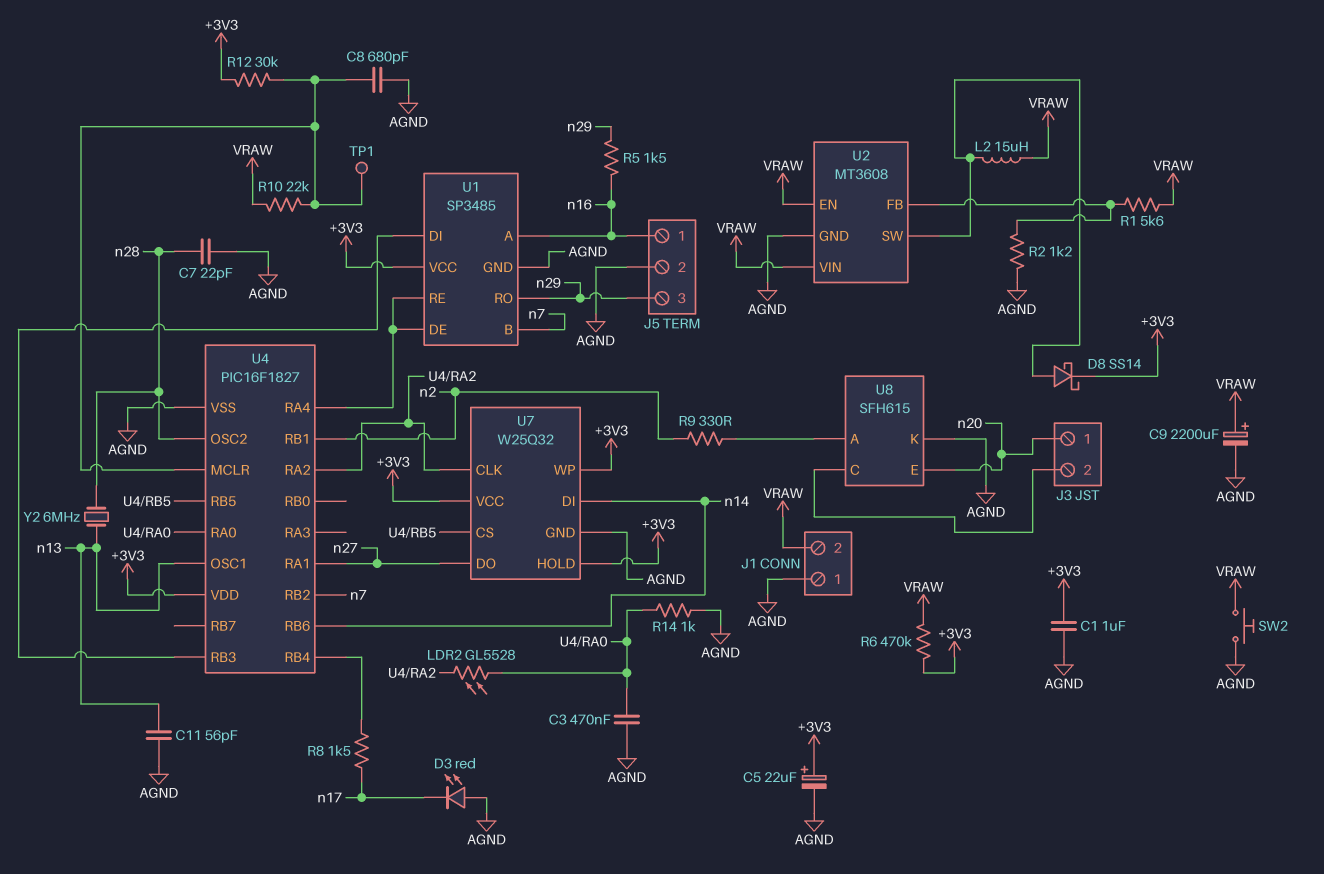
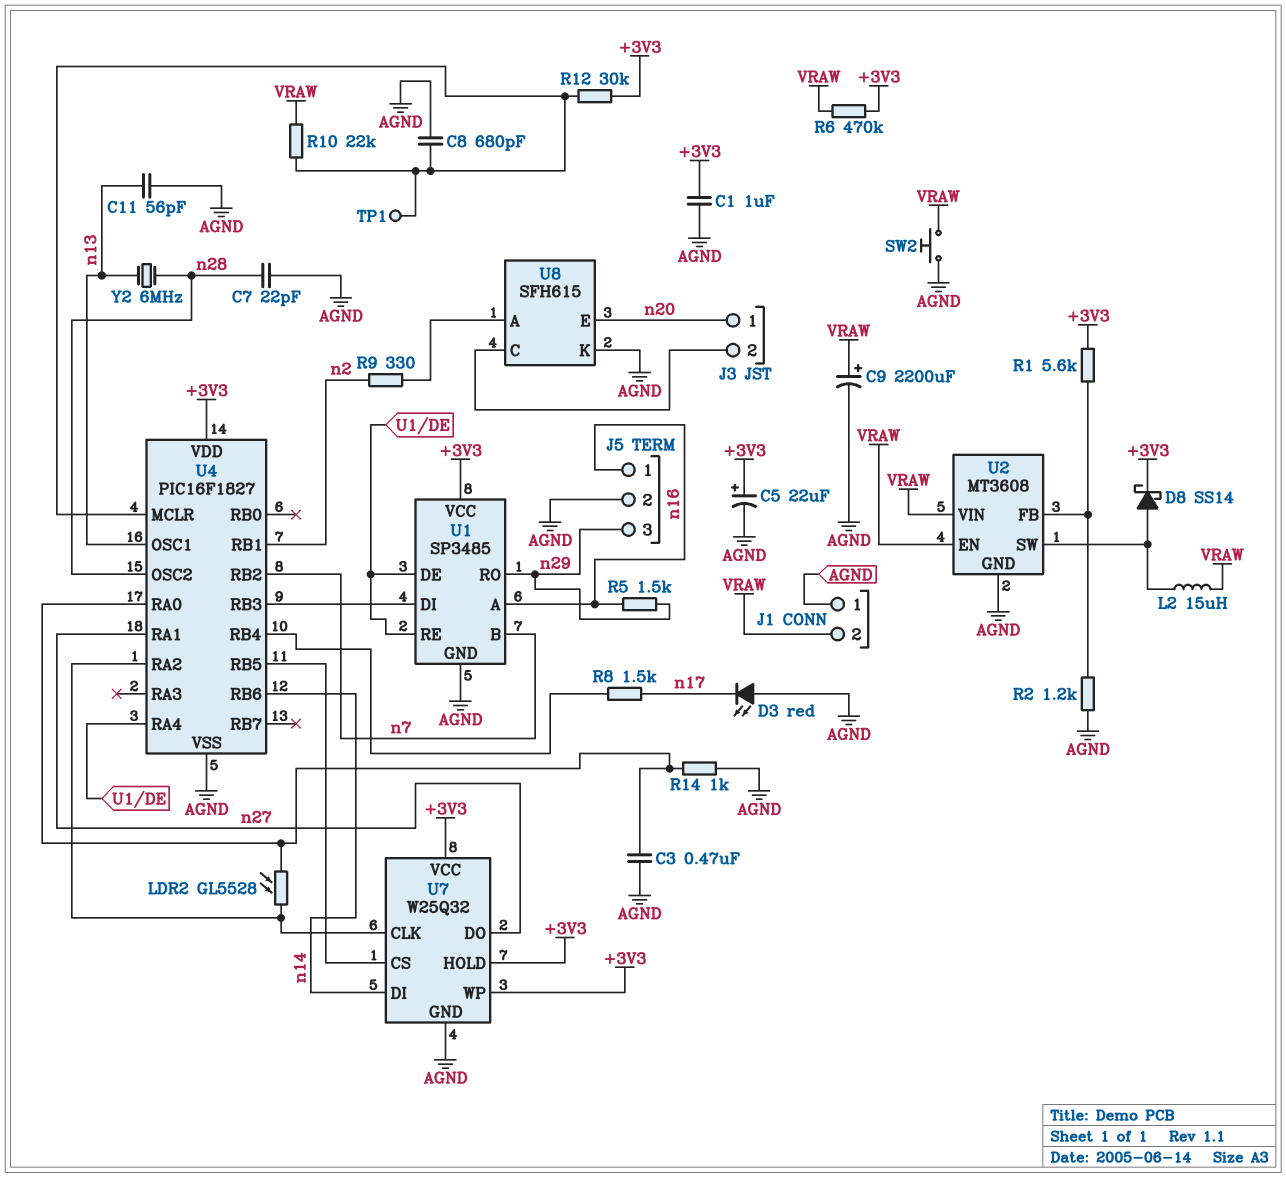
R1: 5.6k (U2/FB, VRAW) -> 5.6k (+3V3, U2/FB)

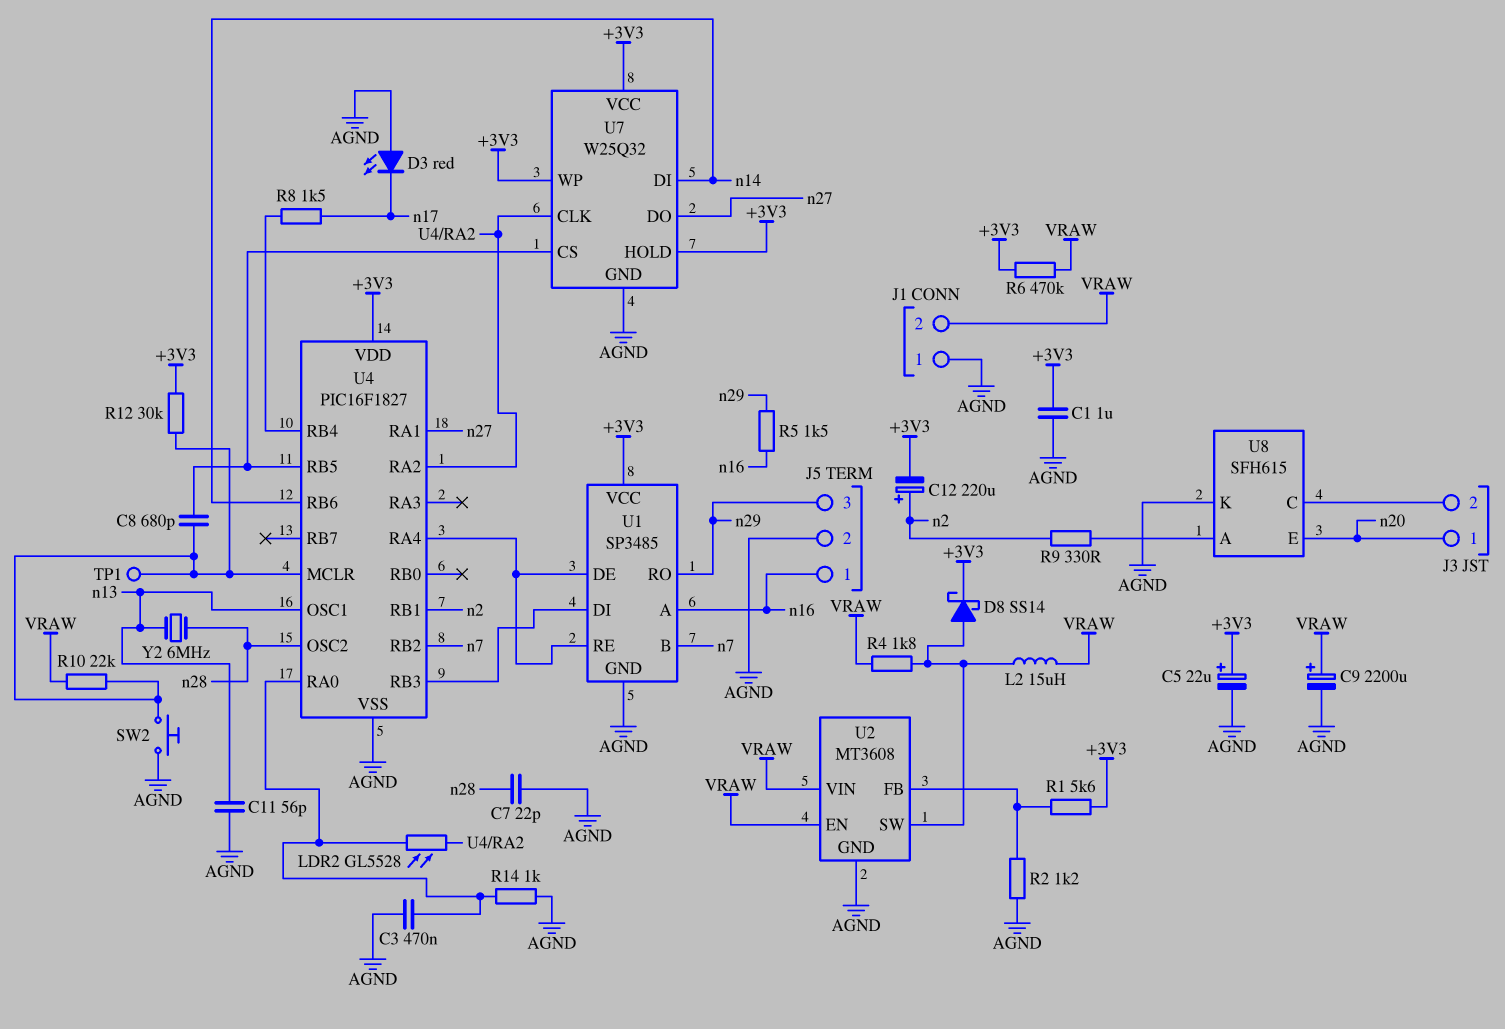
C8: 680pF (AGND, U4/MCLR) -> 680pF (U4/MCLR, U4/RB5)
C12: none -> 220uF (plus n2, minus +3V3)
R4: none -> 1.8k (U2/SW, VRAW)
SW2: button (AGND, VRAW) -> button (AGND, U4/MCLR)

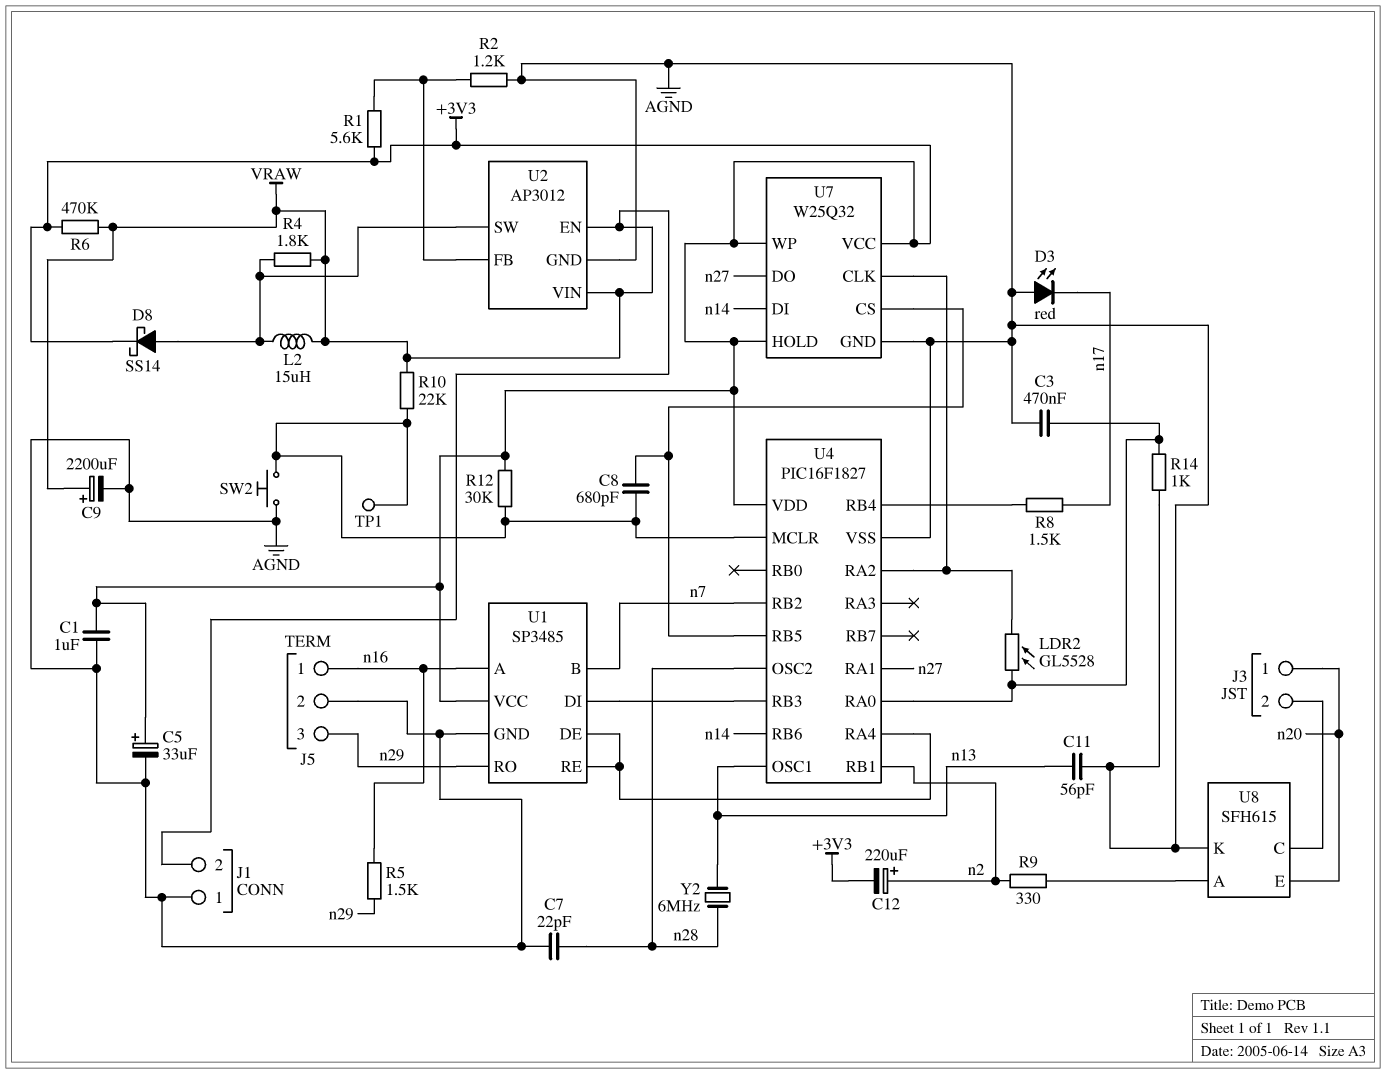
C5: 22uF (plus +3V3, minus AGND) -> 33uF (plus +3V3, minus AGND)
U2: MT3608 -> AP3012

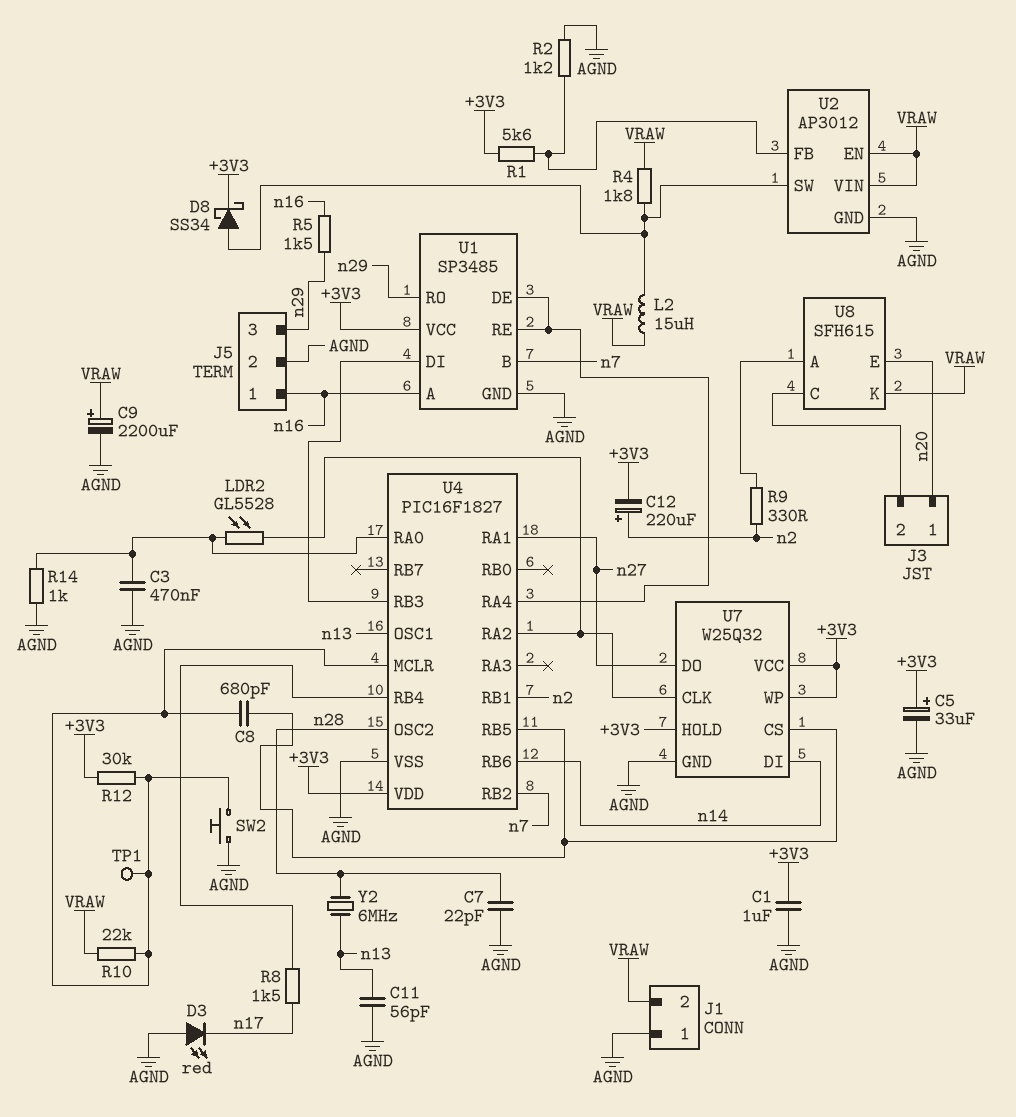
D8: schottky SS14 (A U2/SW, K +3V3) -> schottky SS34 (A U2/SW, K +3V3)
R6: 470k (+3V3, VRAW) -> none
U8 pin K: AGND -> VRAW

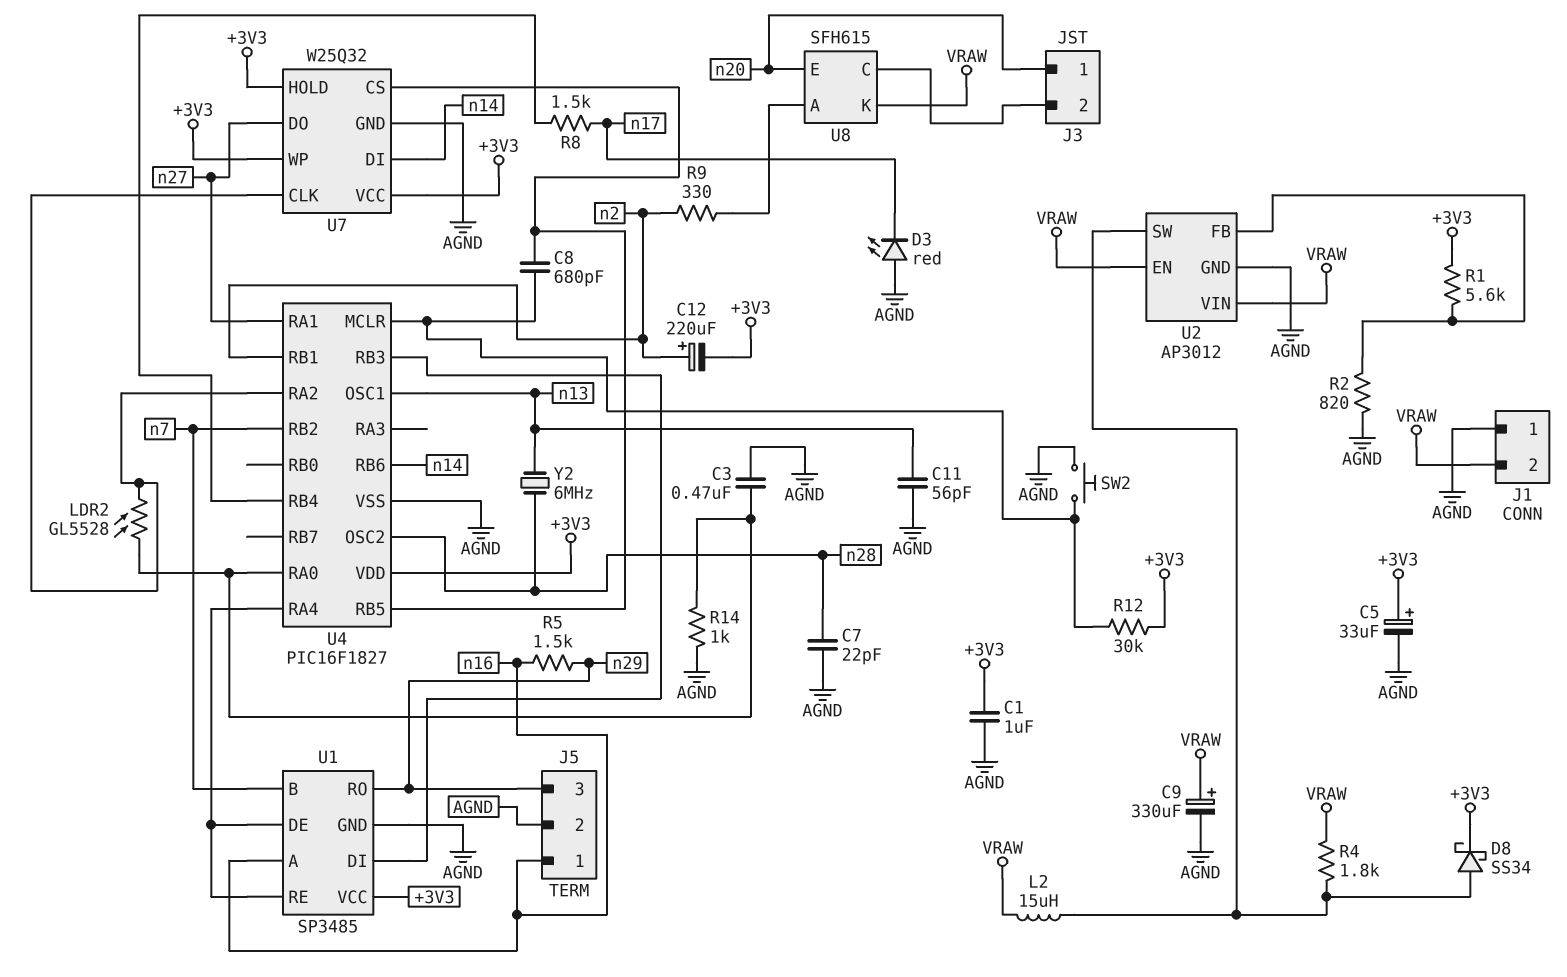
C9: 2200uF (plus VRAW, minus AGND) -> 330uF (plus VRAW, minus AGND)
R2: 1.2k (AGND, U2/FB) -> 820 (AGND, U2/FB)
R10: 22k (U4/MCLR, VRAW) -> none
TP1: test point (U4/MCLR) -> none

